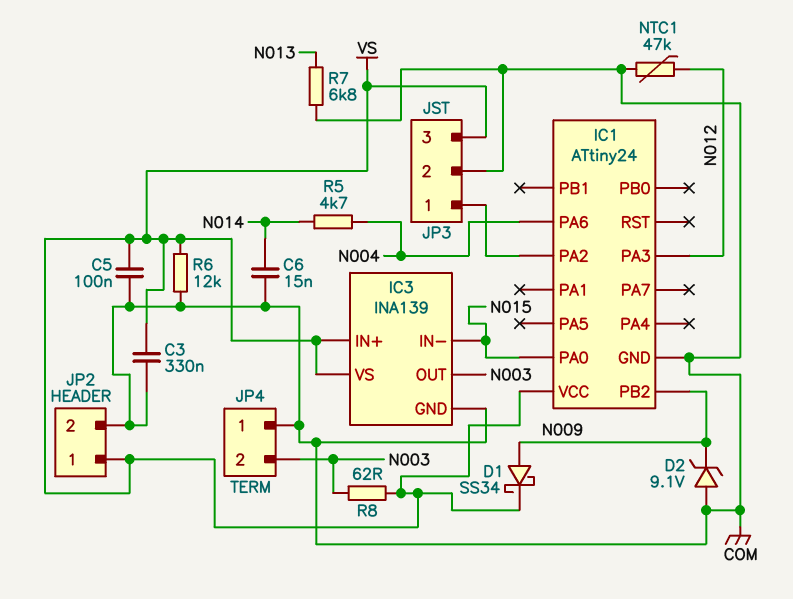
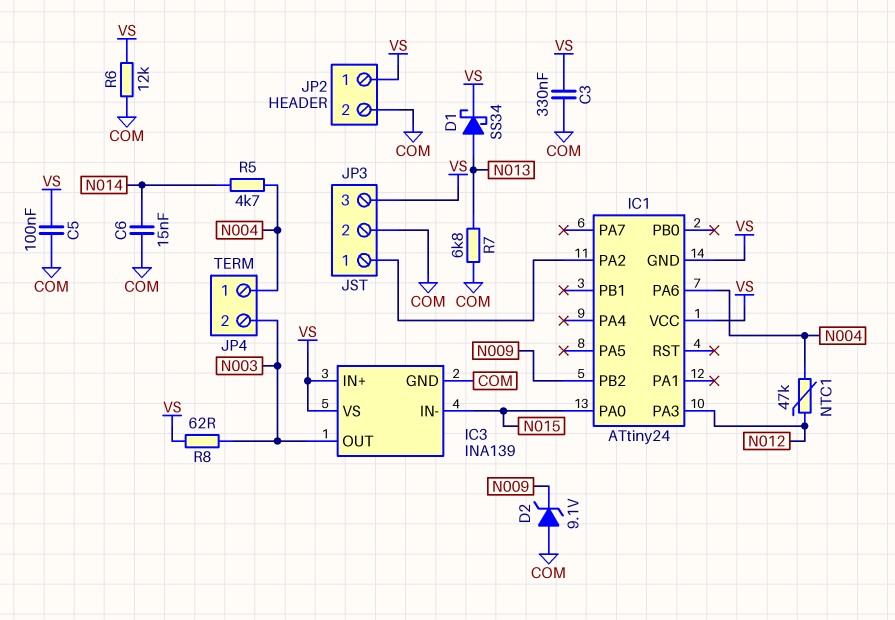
D1: schottky SS34 (A N009, K VS) -> schottky SS34 (A N013, K VS)
IC1 pin GND: COM -> VS
JP4 pin 1: COM -> N004
NTC1: 47k (COM, N012) -> 47k (N004, N012)

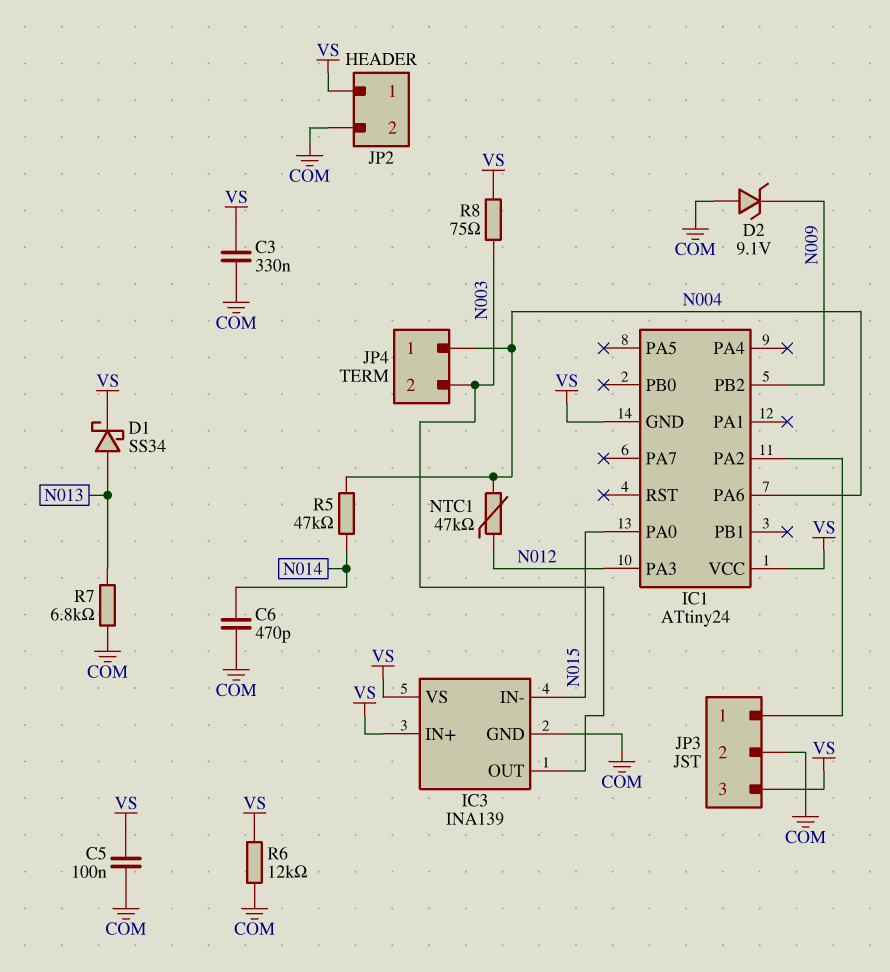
C6: 15nF (COM, N014) -> 470pF (COM, N014)
R5: 4.7k (N004, N014) -> 47k (N004, N014)
R8: 62 (N003, VS) -> 75 (N003, VS)

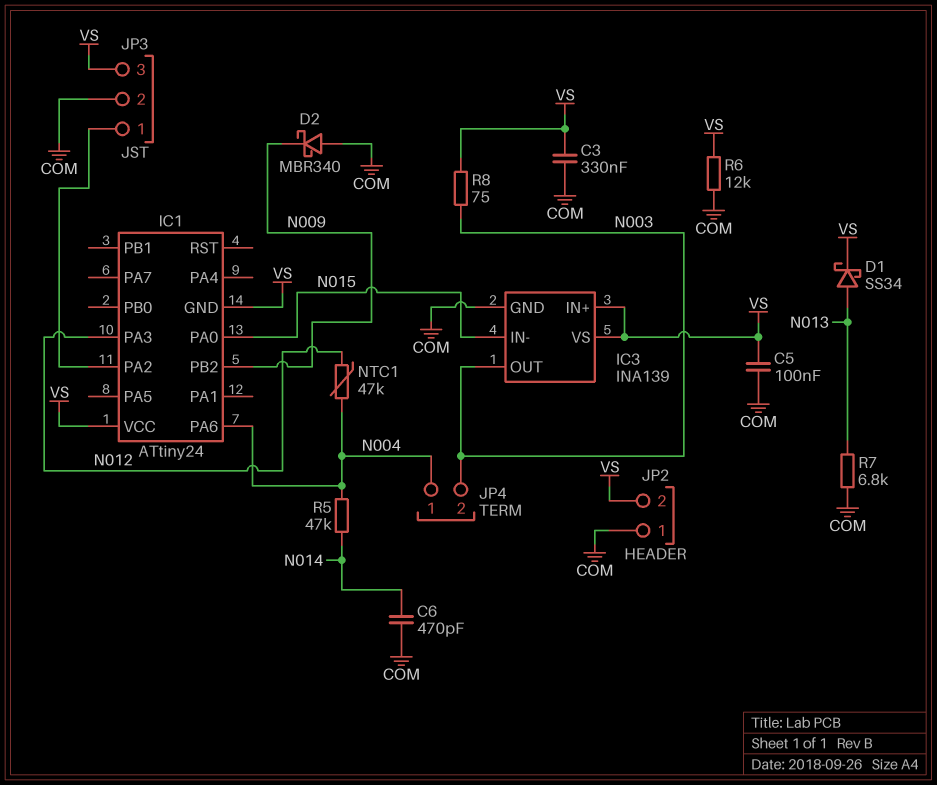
D2: zener 9.1V (A COM, K N009) -> schottky MBR340 (A COM, K N009)
JP2 pin 1: VS -> COM
JP2 pin 2: COM -> VS

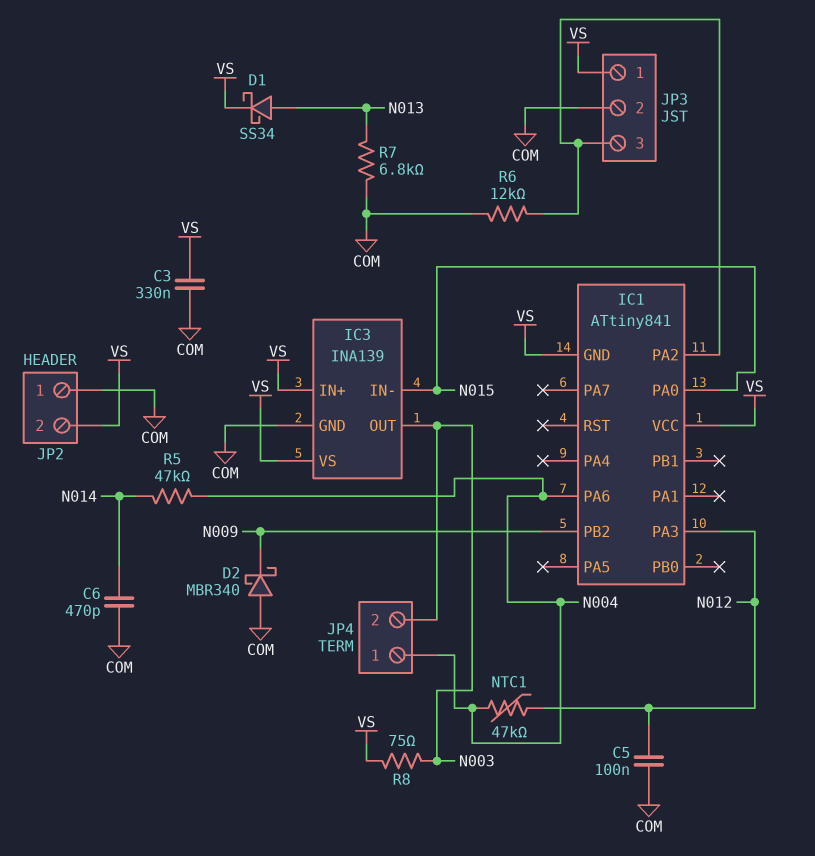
C5: 100nF (COM, VS) -> 100nF (COM, N012)
IC1: ATtiny24 -> ATtiny841
JP3 pin 1: IC1/PA2 -> VS
JP3 pin 3: VS -> IC1/PA2
R6: 12k (COM, VS) -> 12k (COM, IC1/PA2)

